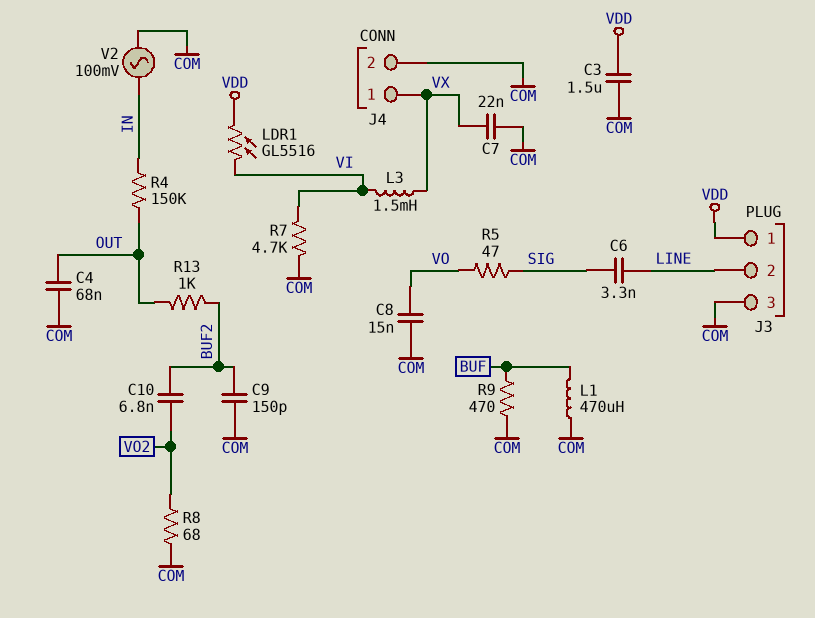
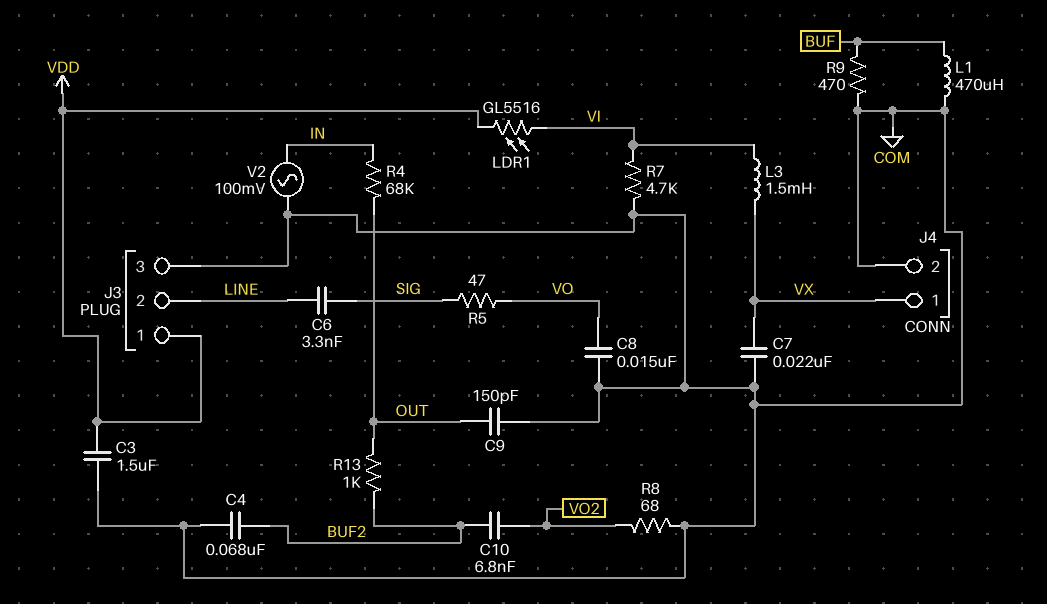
C4: 68nF (COM, OUT) -> 68nF (BUF2, COM)
C9: 150pF (BUF2, COM) -> 150pF (COM, OUT)
R4: 150k (IN, OUT) -> 68k (IN, OUT)

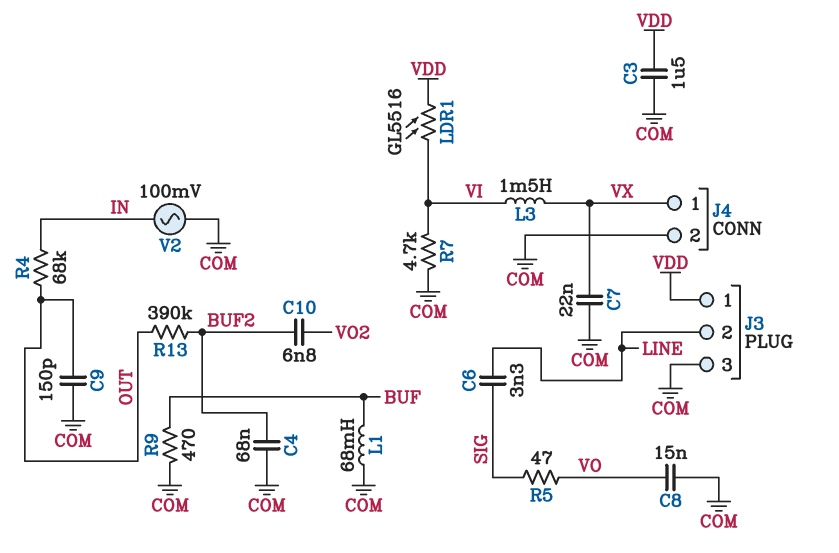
L1: 470uH (BUF, COM) -> 68mH (BUF, COM)
R8: 68 (COM, VO2) -> none
R13: 1k (BUF2, OUT) -> 390k (BUF2, OUT)

